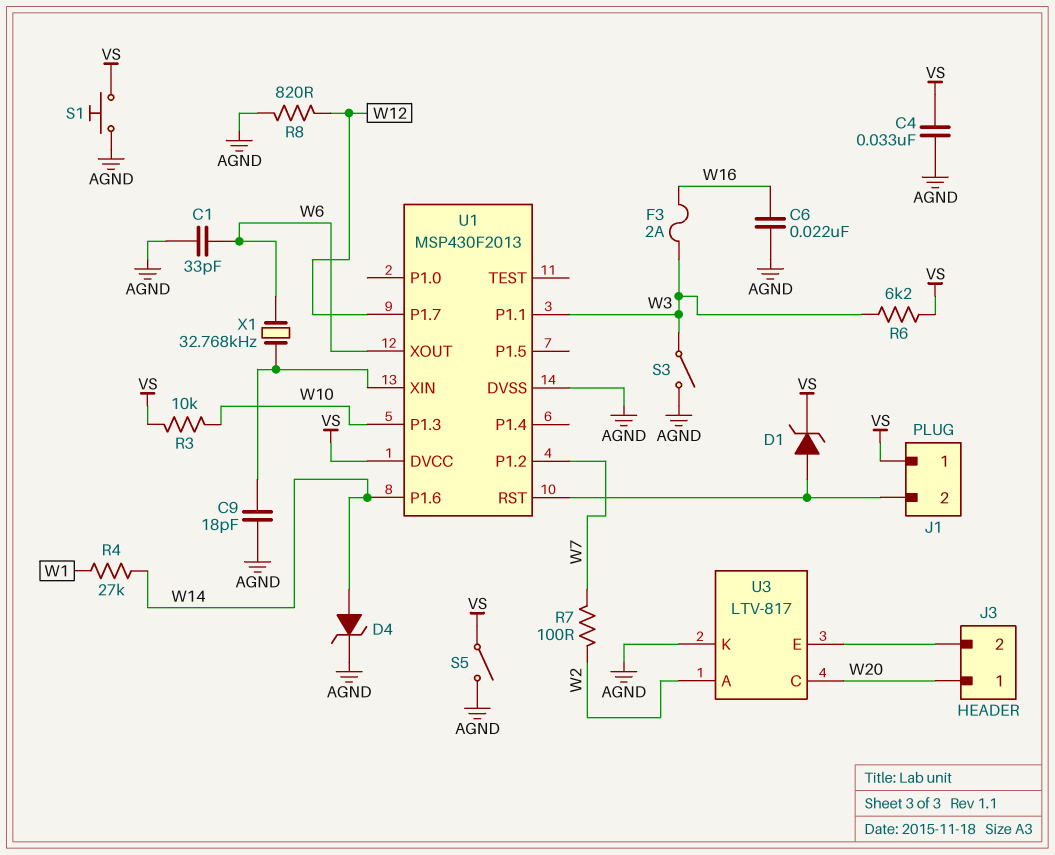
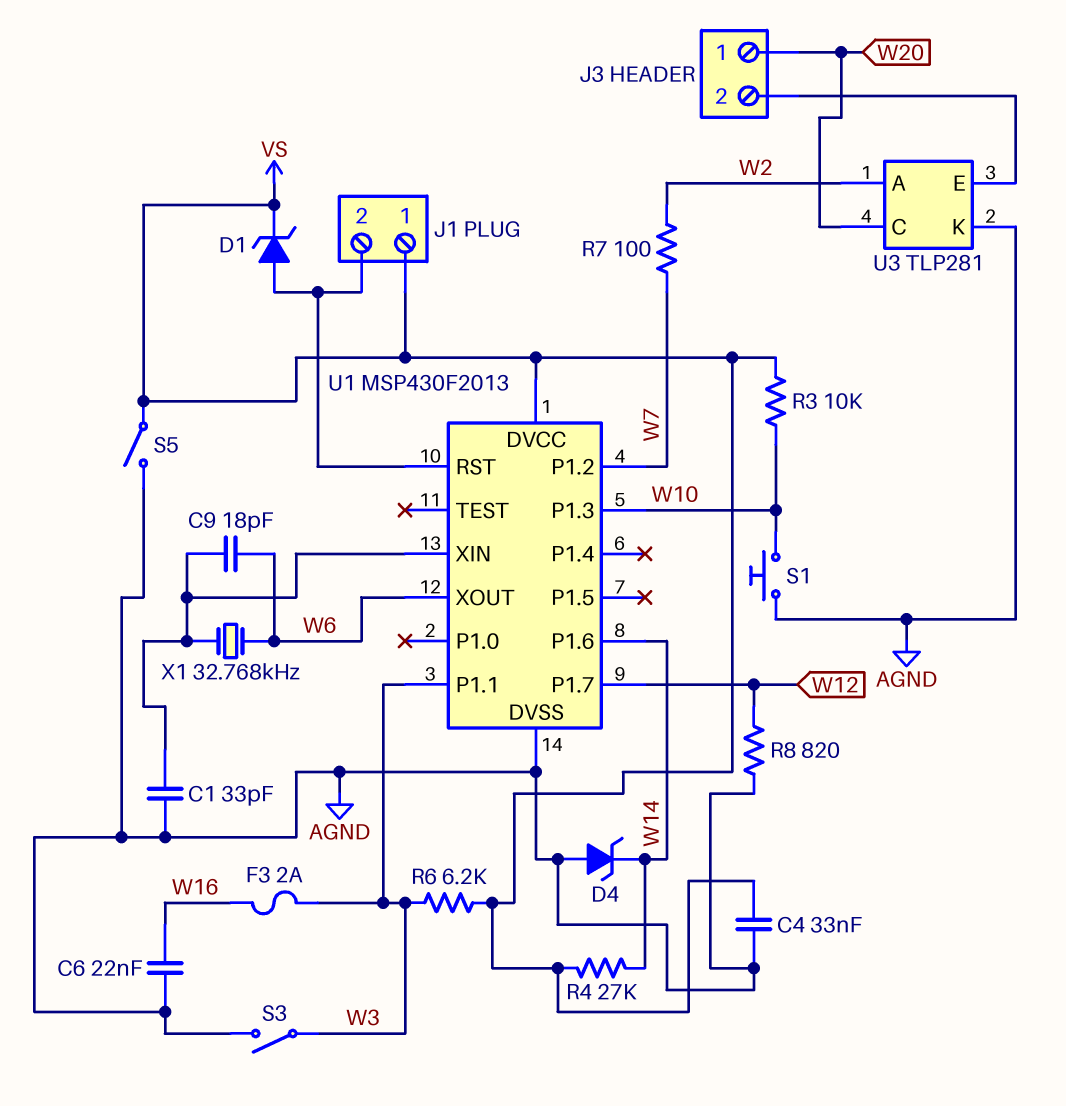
C1: 33pF (AGND, W6) -> 33pF (AGND, U1/XIN)
C9: 18pF (AGND, U1/XIN) -> 18pF (U1/XIN, W6)
D4: zener (A W14, K AGND) -> zener (A AGND, K W14)
R4: 27k (W1, W14) -> 27k (VS, W14)
S1: button (AGND, VS) -> button (AGND, W10)
U3: LTV-817 -> TLP281

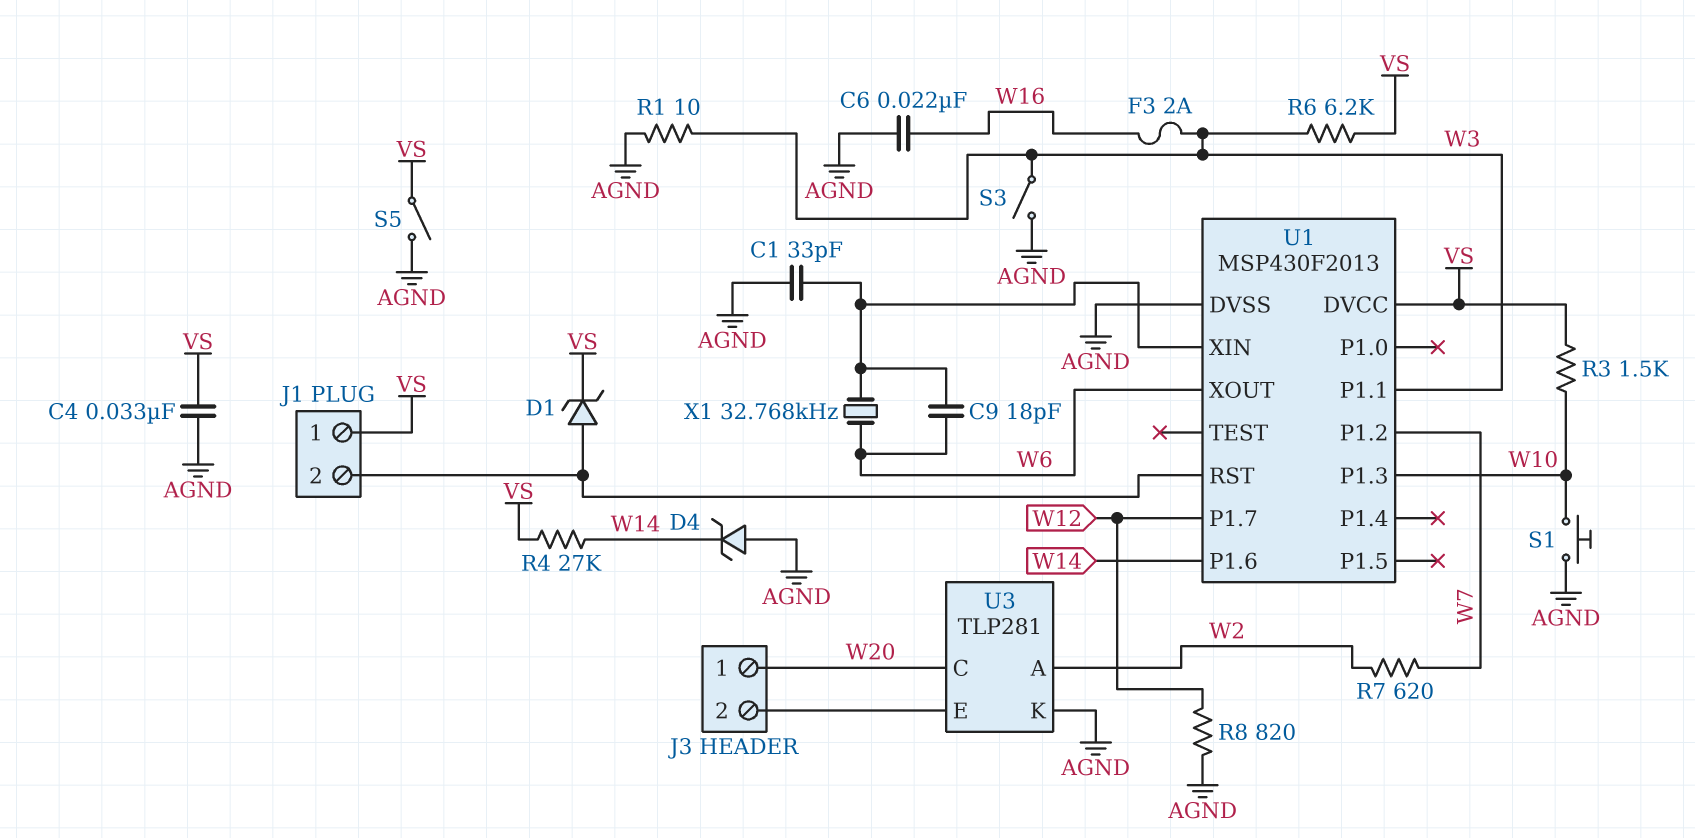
R1: none -> 10 (AGND, W3)
R3: 10k (VS, W10) -> 1.5k (VS, W10)
R7: 100 (W2, W7) -> 620 (W2, W7)

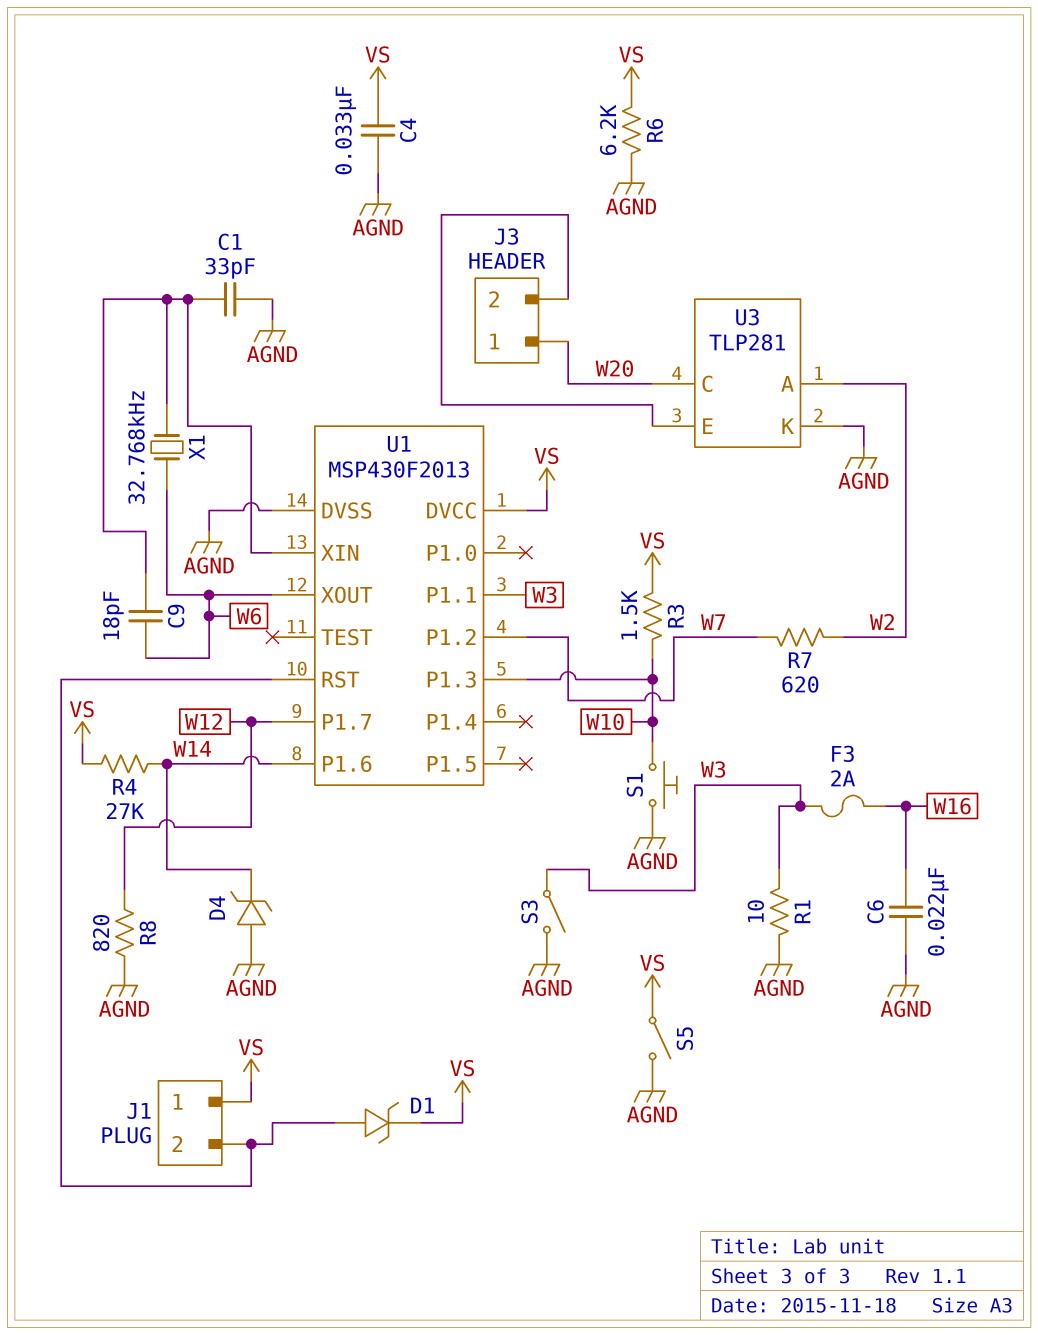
R6: 6.2k (VS, W3) -> 6.2k (AGND, VS)

